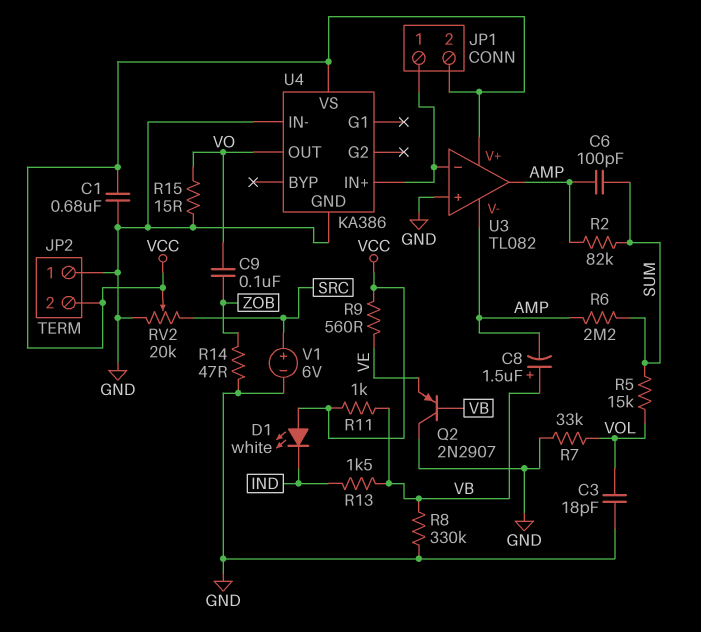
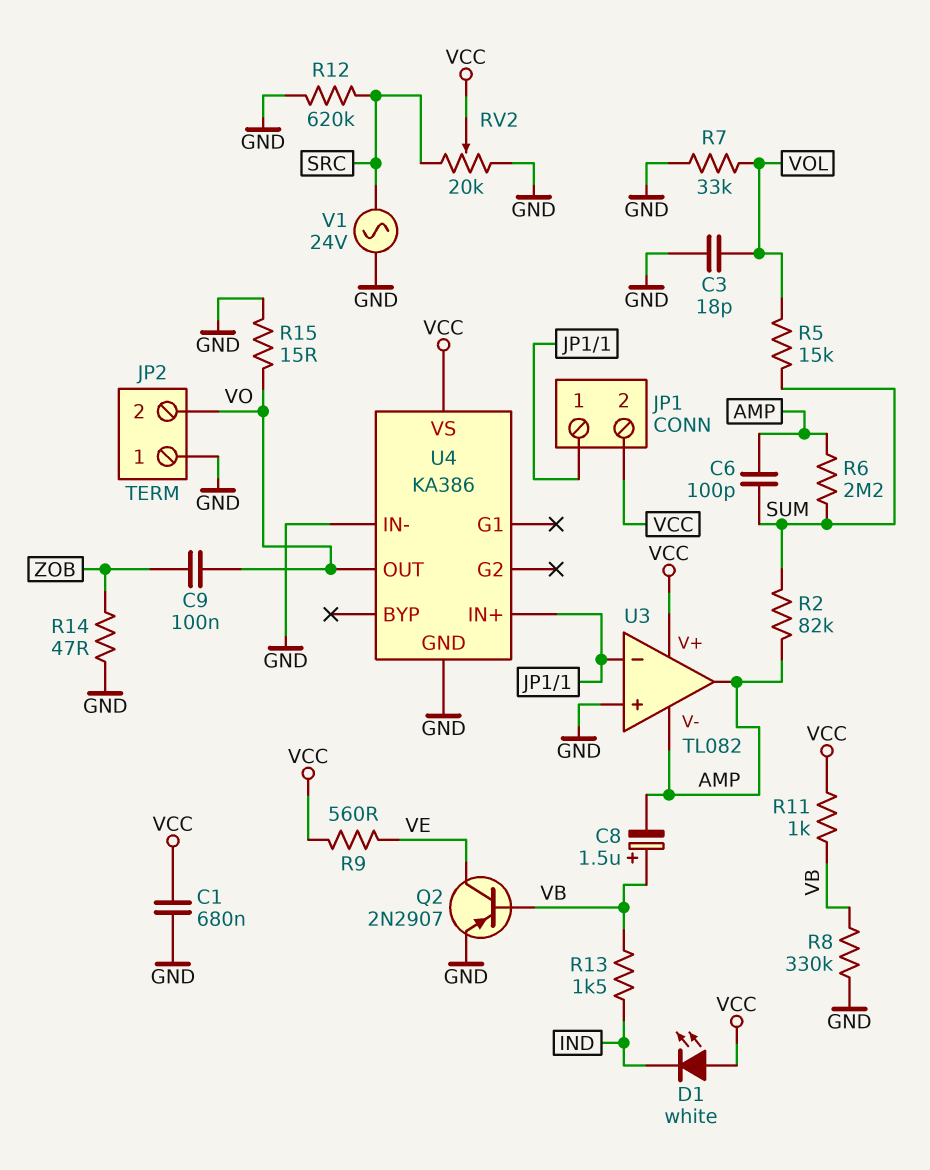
JP2 pin 2: VCC -> VO
Q2: PNP 2N2907 (B VB, C GND, E VE) -> PNP 2N2907 (B VB, C VE, E GND)
R12: none -> 620k (GND, SRC)
V1: 6V (plus SRC, minus GND) -> AC 24V (GND, SRC)

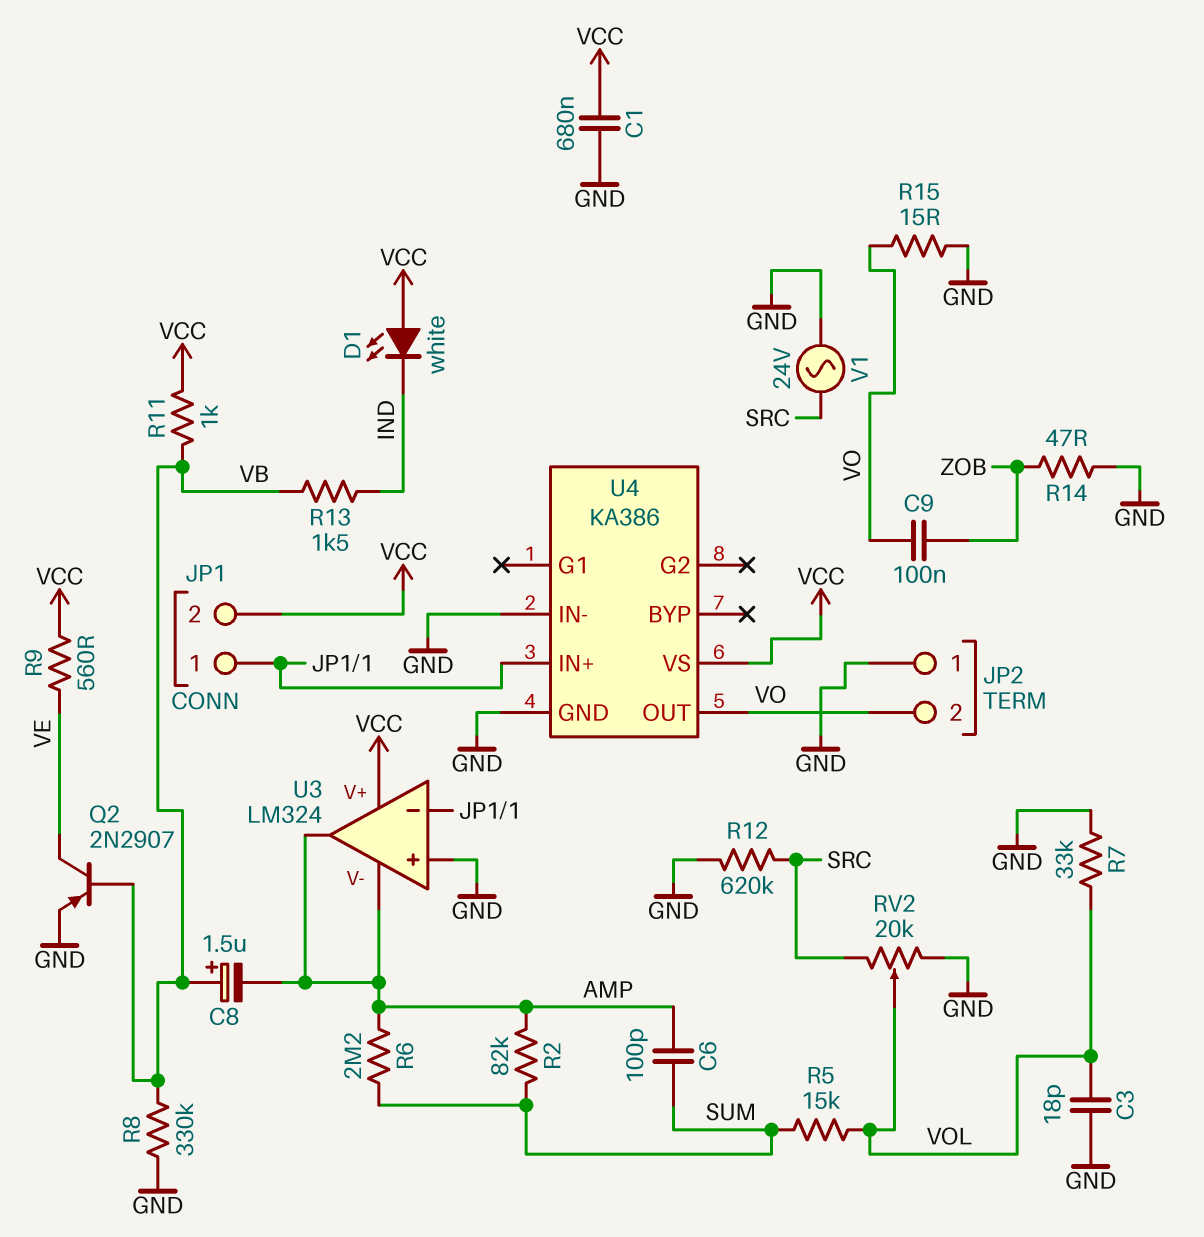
RV2: 20k (GND, SRC, wiper VCC) -> 20k (GND, SRC, wiper VOL)
U3: TL082 -> LM324

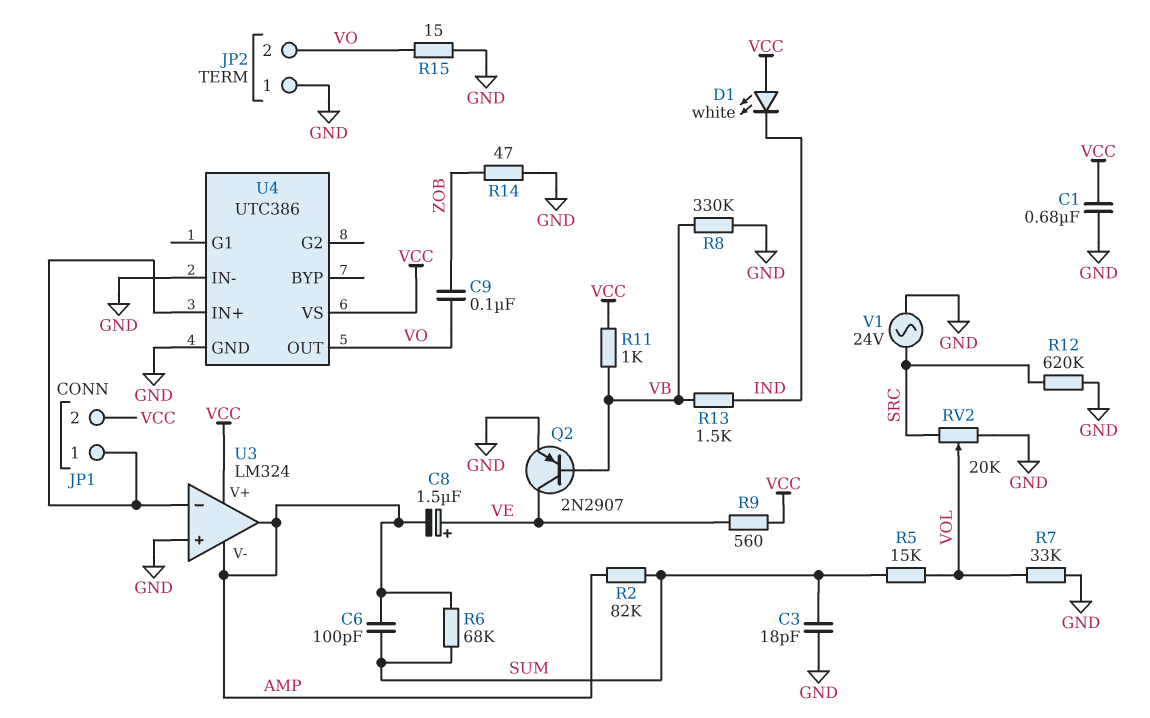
C3: 18pF (GND, VOL) -> 18pF (GND, SUM)
C8: 1.5uF (plus VB, minus AMP) -> 1.5uF (plus VE, minus AMP)
R6: 2.2M (AMP, SUM) -> 68k (AMP, SUM)
U4: KA386 -> UTC386

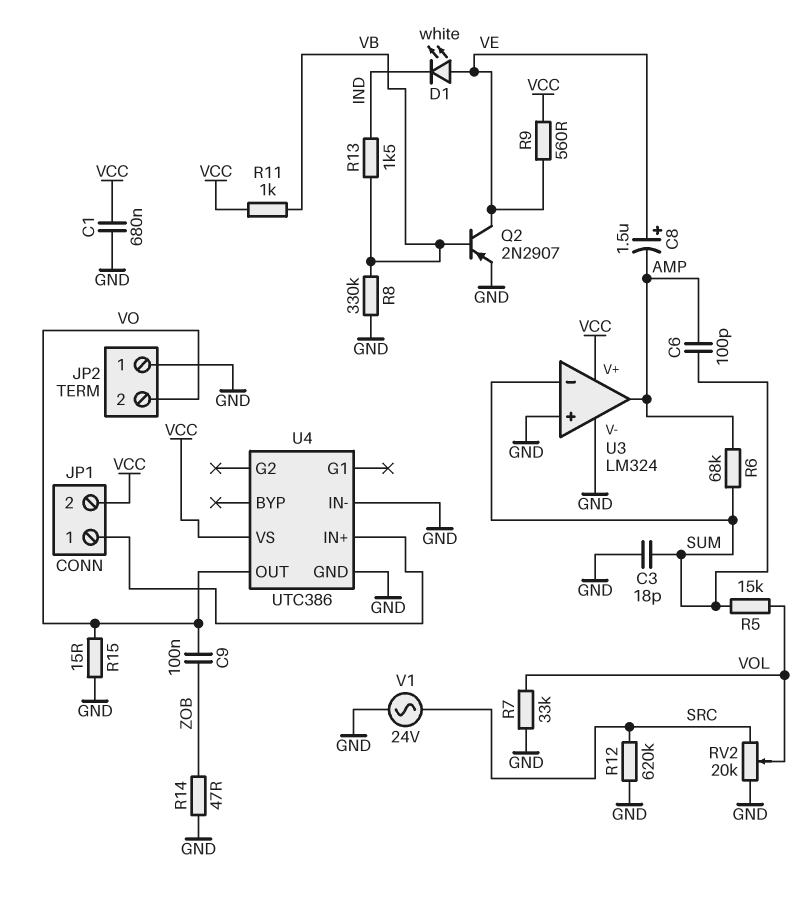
D1: LED white (A VCC, K IND) -> LED white (A VE, K IND)
R2: 82k (AMP, SUM) -> none
U3 pin V-: AMP -> GND
U3 pin in-: JP1/1 -> SUM

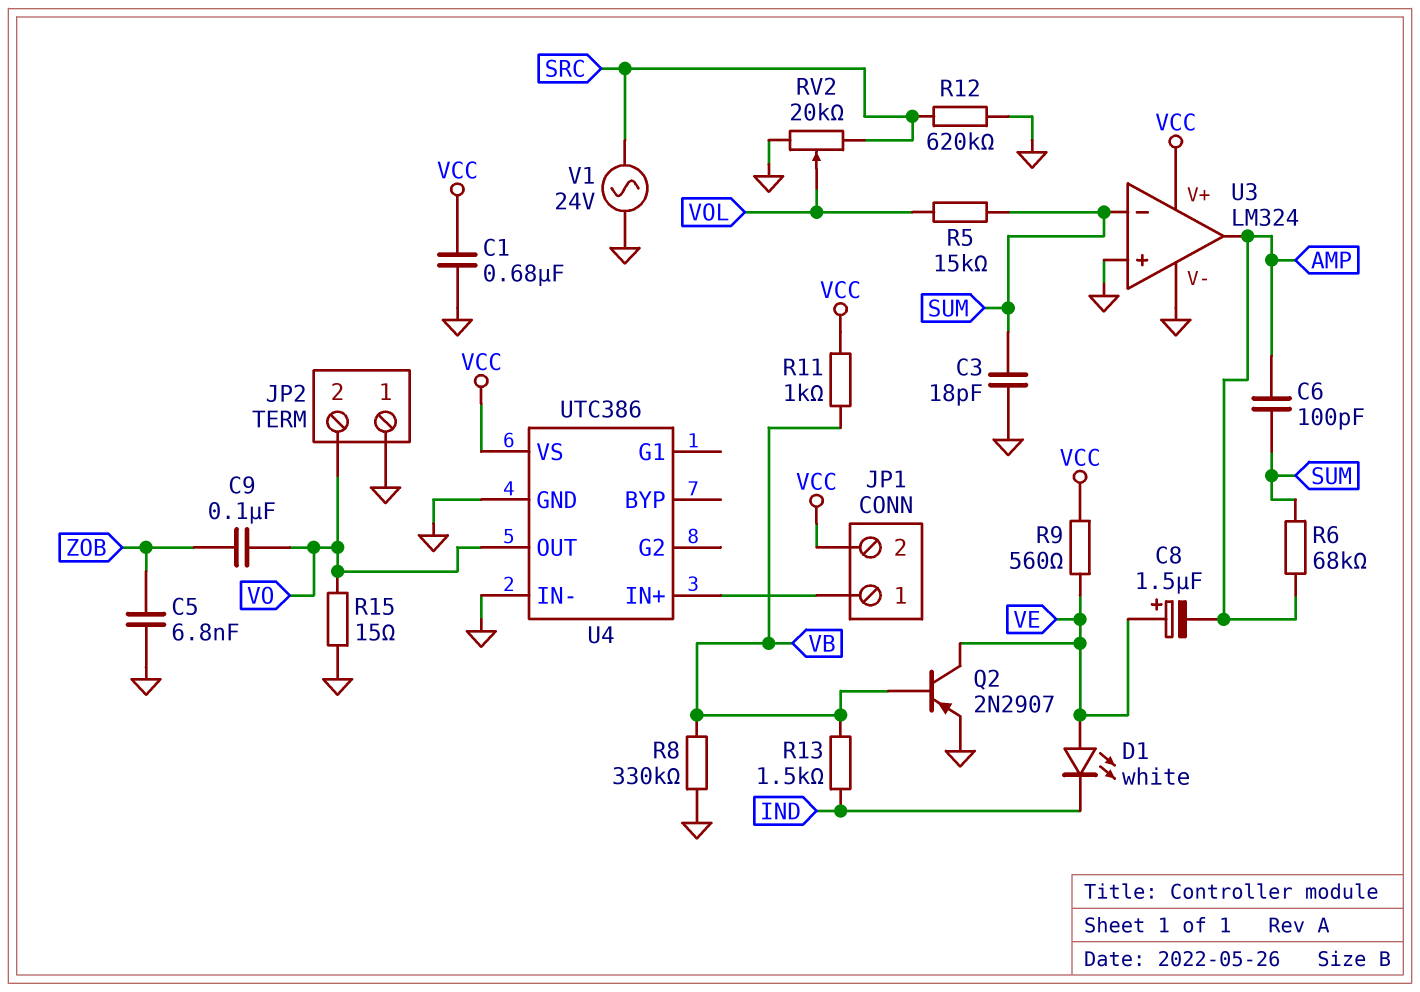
C5: none -> 6.8nF (GND, ZOB)
R7: 33k (GND, VOL) -> none
R14: 47 (GND, ZOB) -> none

